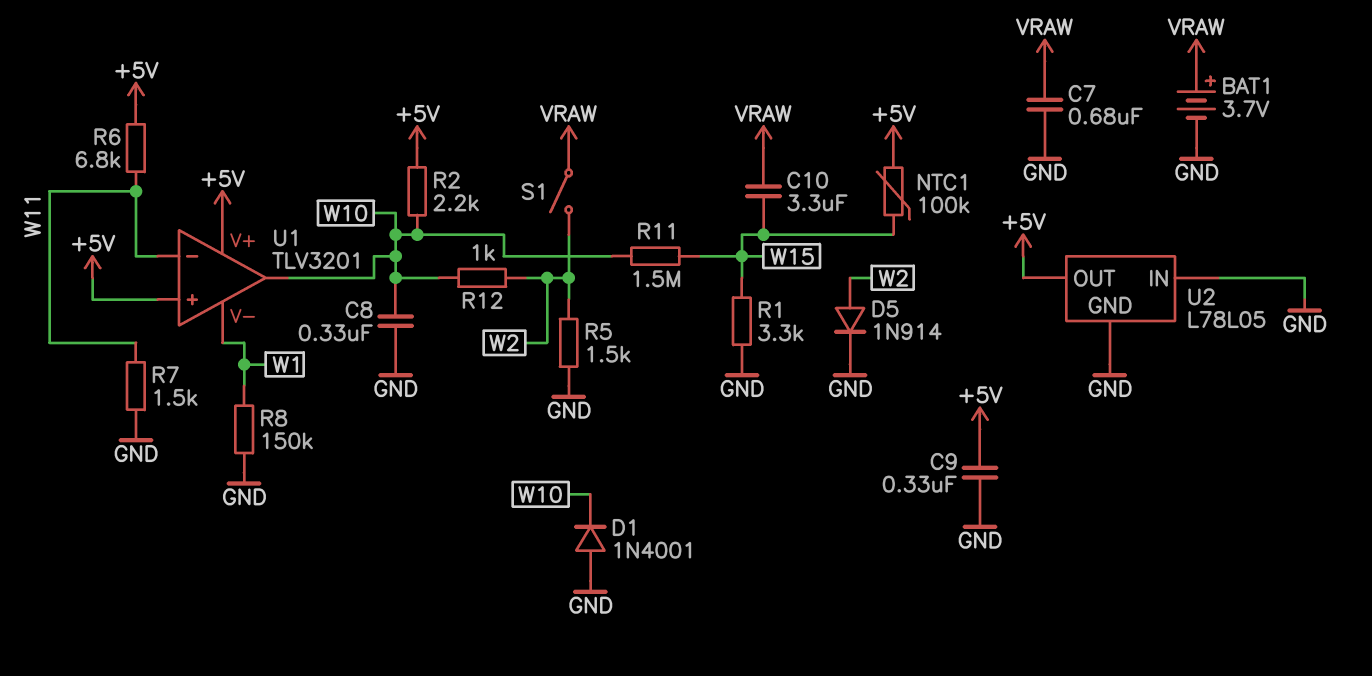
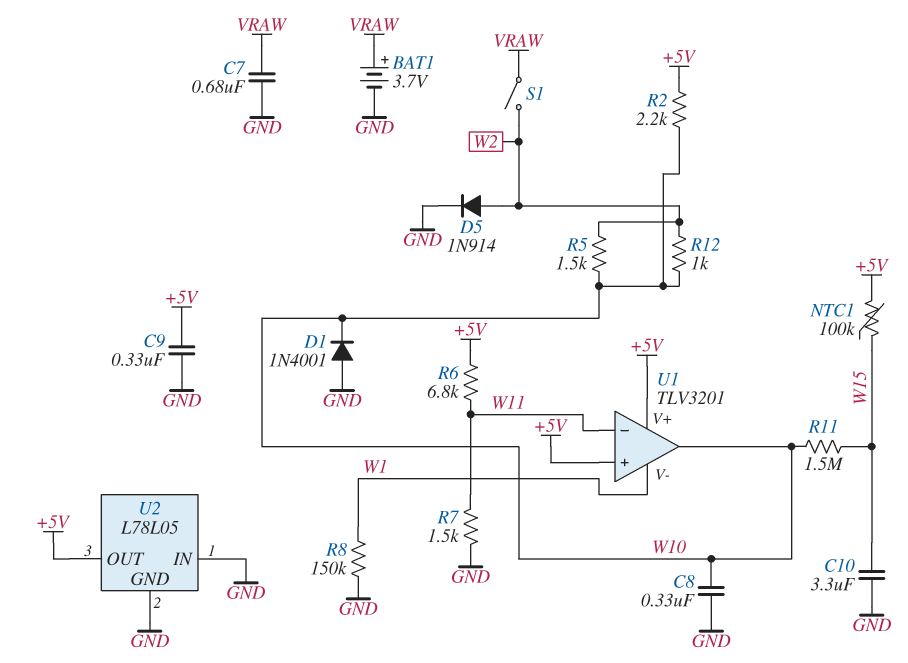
C10: 3.3uF (VRAW, W15) -> 3.3uF (GND, W15)
R1: 3.3k (GND, W15) -> none
R5: 1.5k (GND, W2) -> 1.5k (W2, W10)

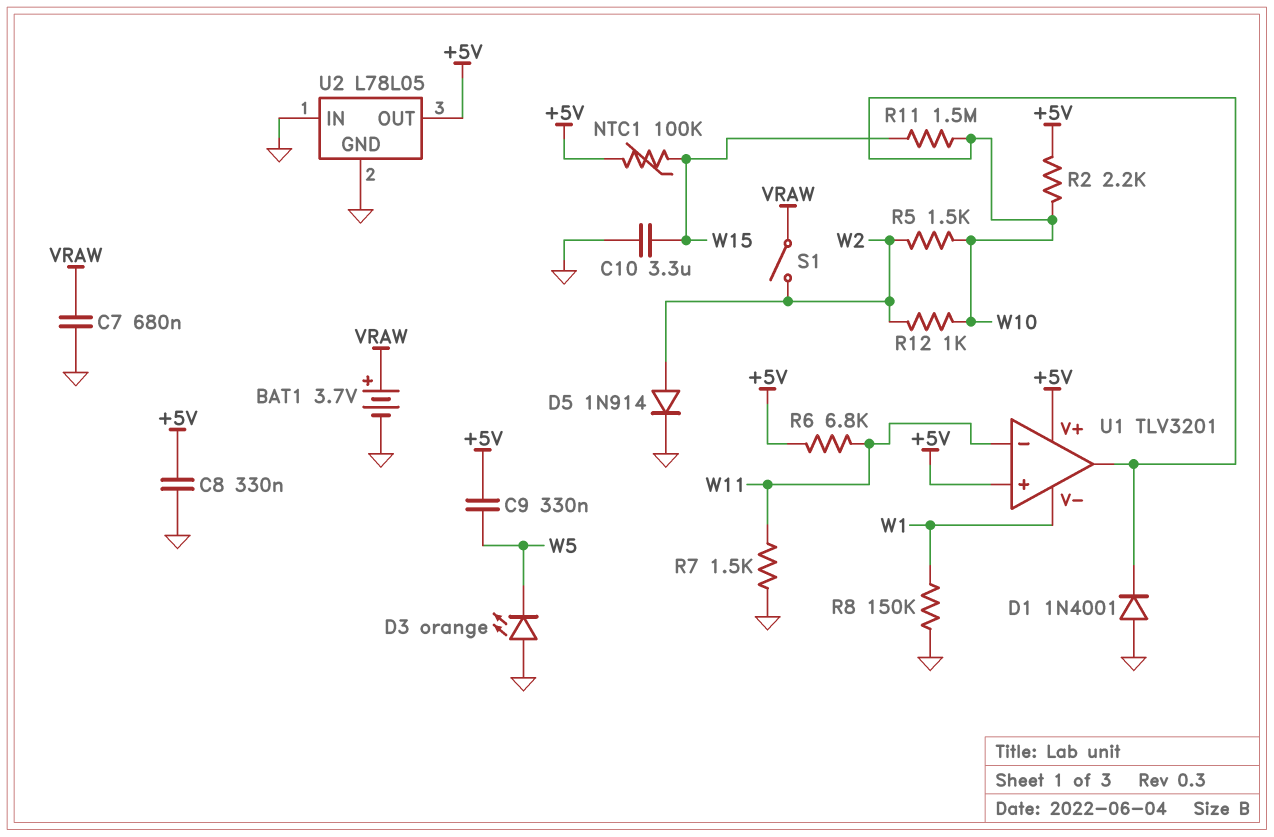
C8: 330nF (GND, W10) -> 330nF (+5V, GND)
C9: 330nF (+5V, GND) -> 330nF (+5V, W5)
D3: none -> LED orange (A GND, K W5)

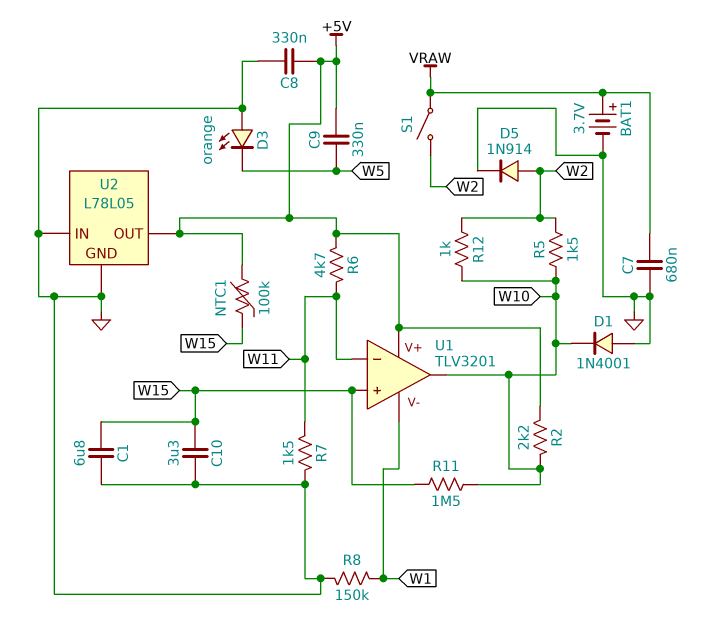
C1: none -> 6.8uF (GND, W15)
R6: 6.8k (+5V, W11) -> 4.7k (+5V, W11)
U1 pin in+: +5V -> W15

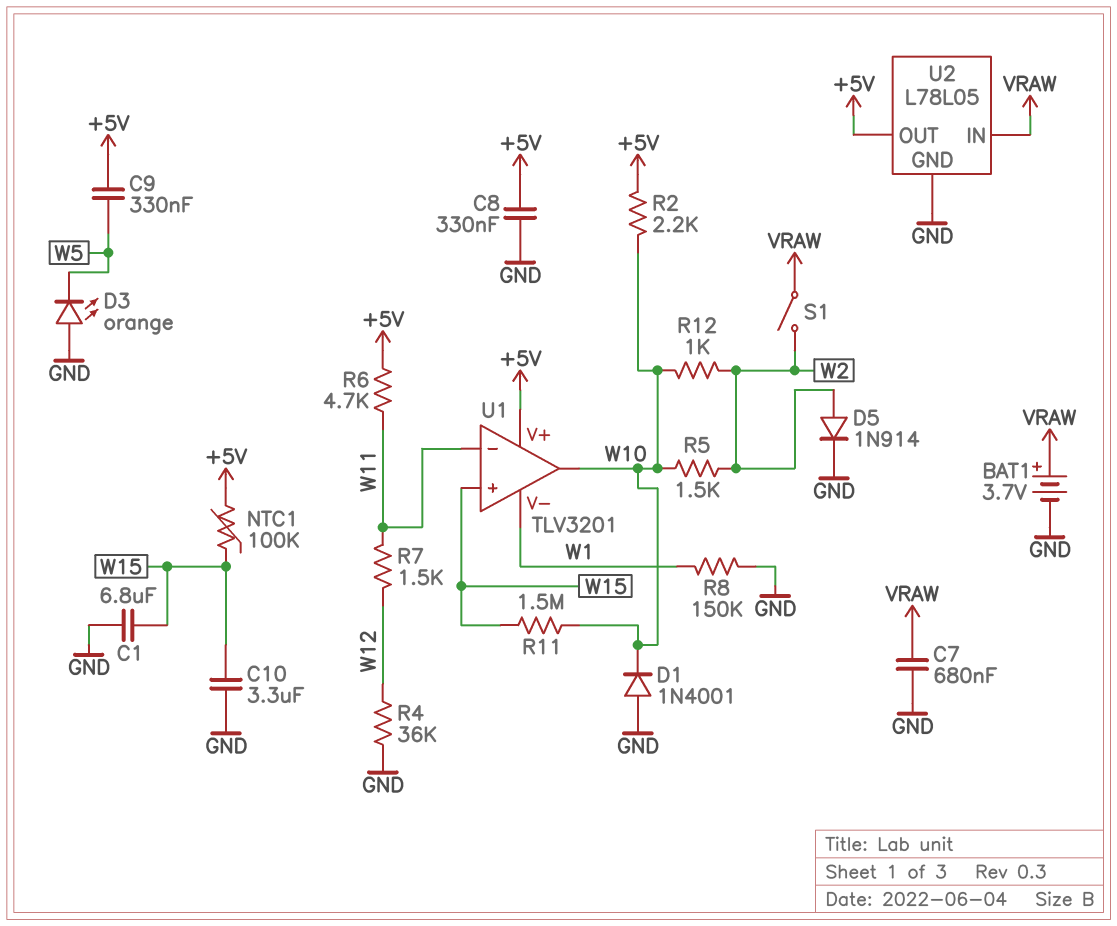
R4: none -> 36k (GND, W12)
R7: 1.5k (GND, W11) -> 1.5k (W11, W12)
U2 pin IN: GND -> VRAW

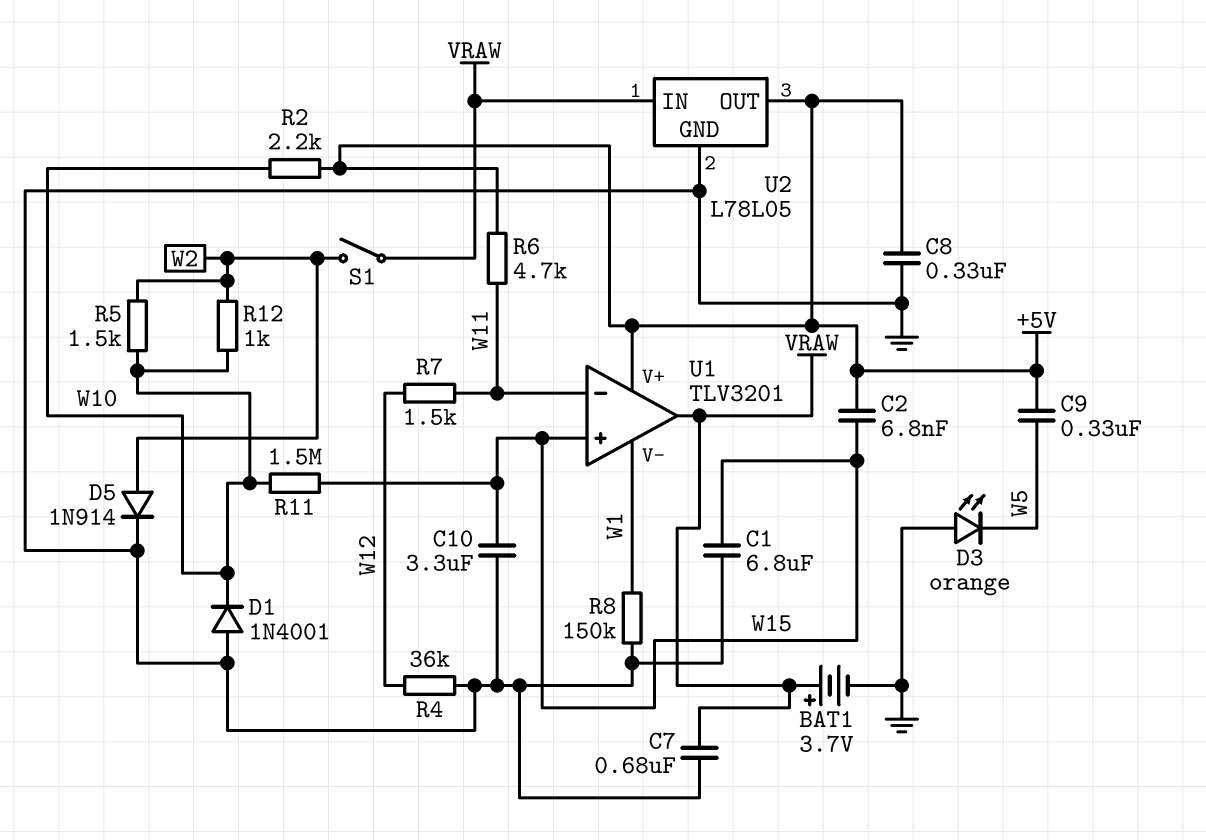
C2: none -> 6.8nF (+5V, W15)
NTC1: 100k (+5V, W15) -> none
U1 pin out: W10 -> VRAW

